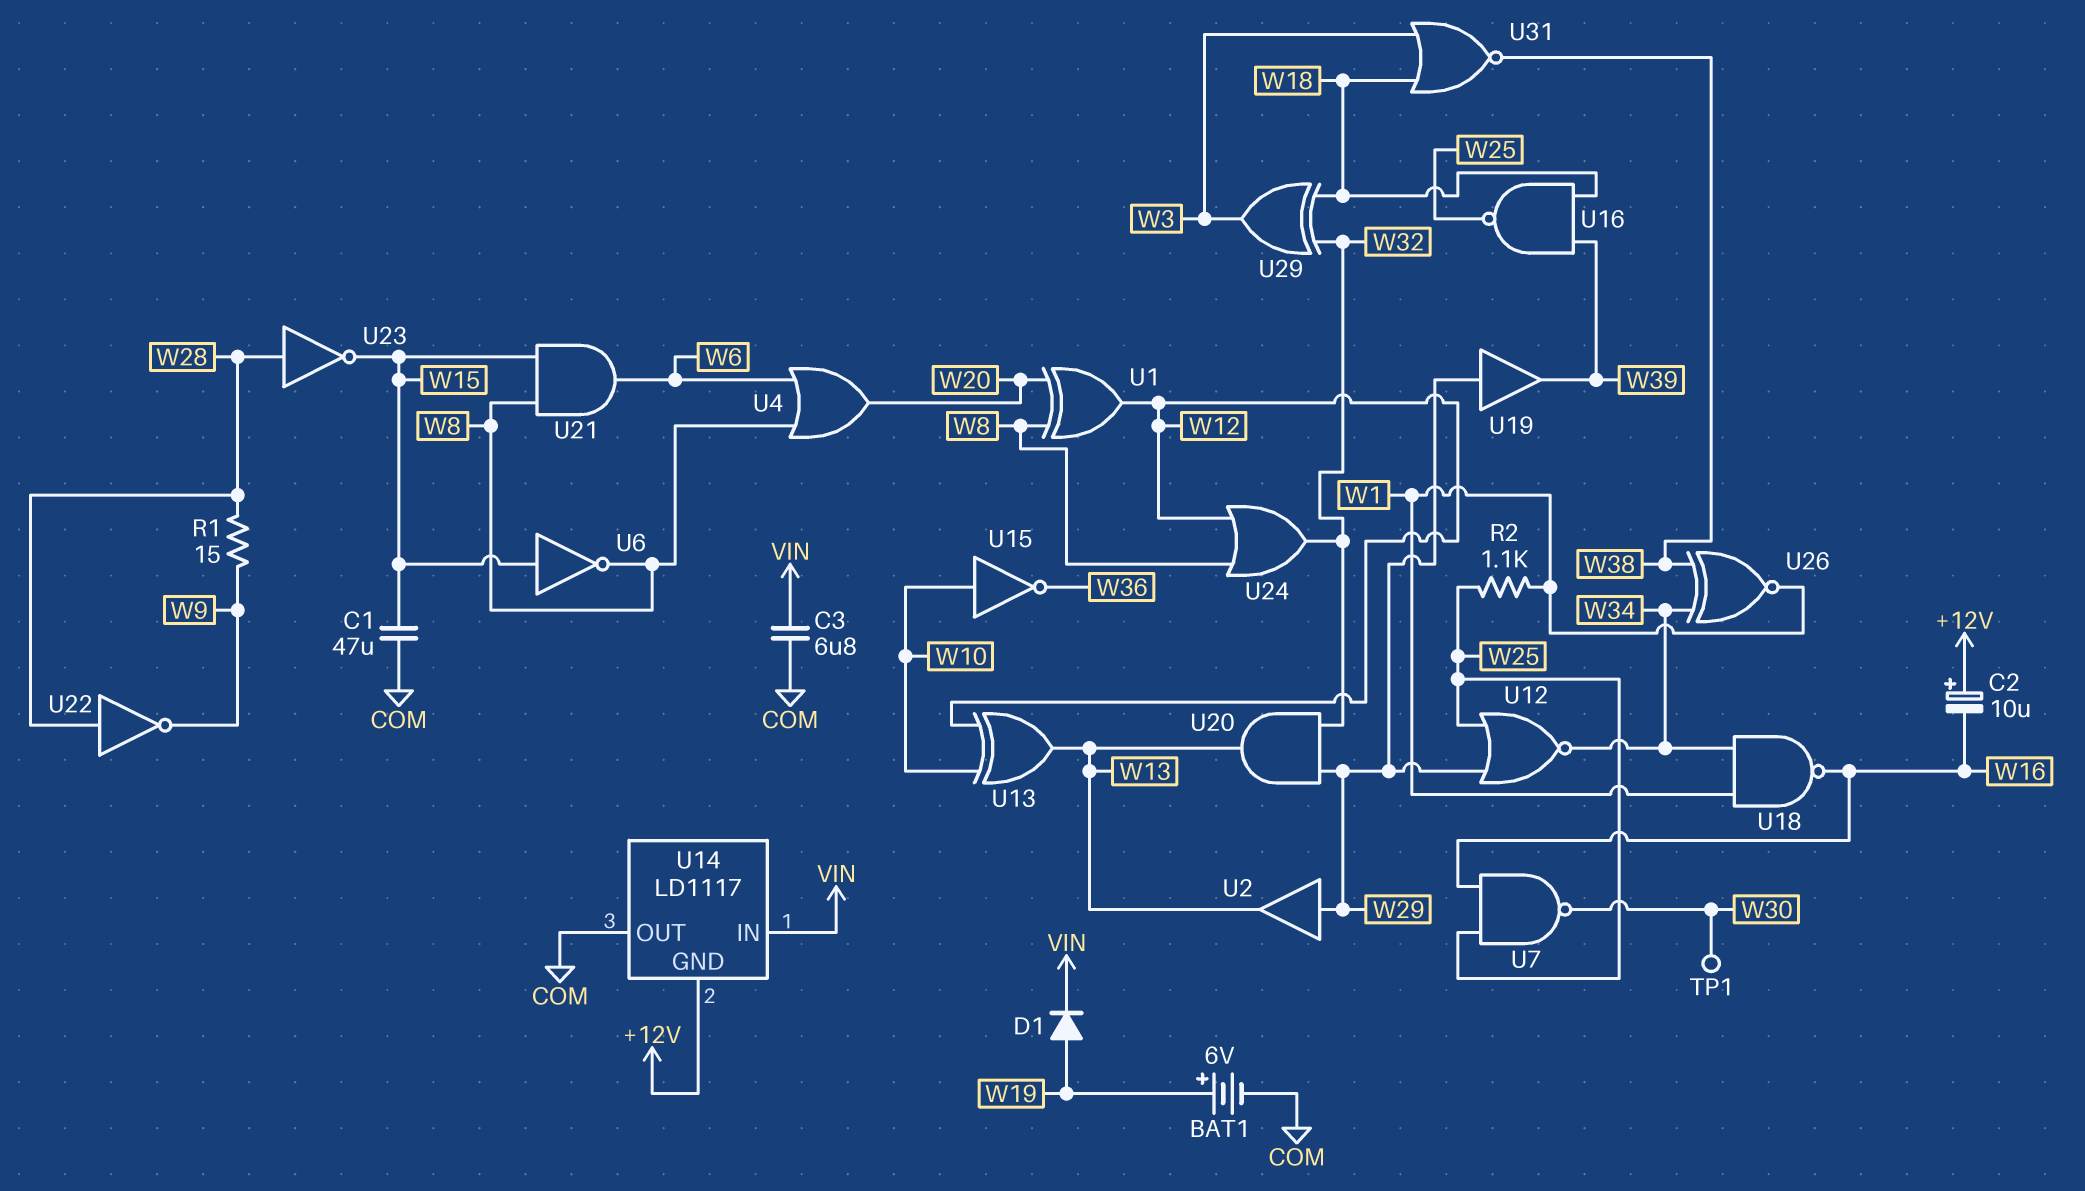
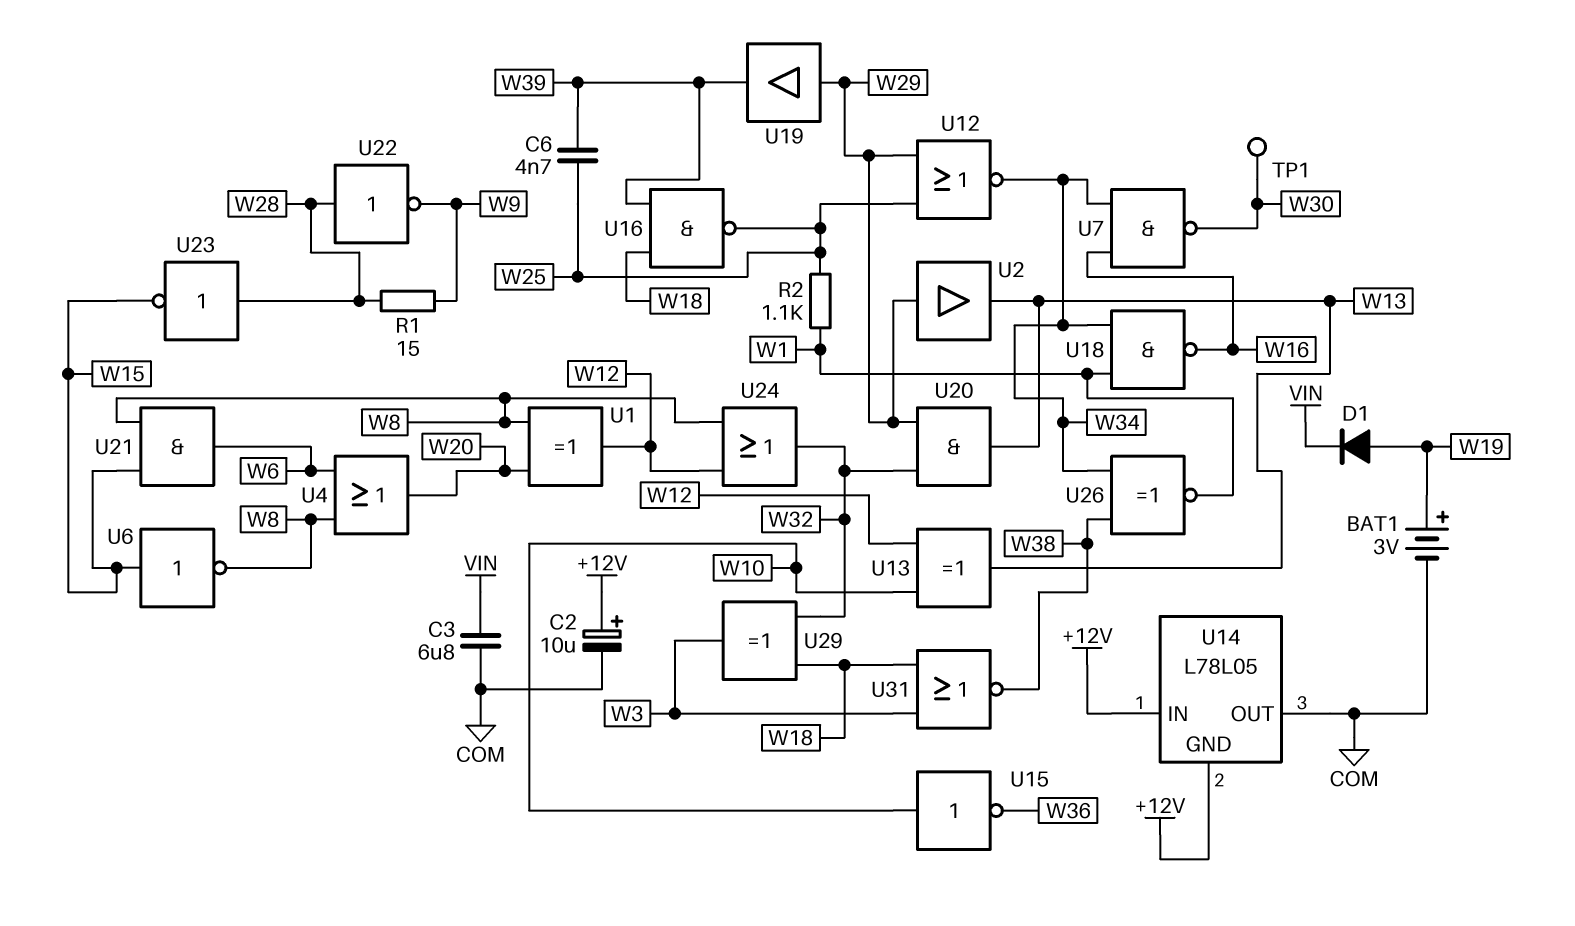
BAT1: 6V (plus W19, minus COM) -> 3V (plus W19, minus COM)
C1: 47uF (COM, W15) -> none
C2: 10uF (plus +12V, minus W16) -> 10uF (plus +12V, minus COM)
C6: none -> 4.7nF (W25, W39)
U7: NAND (in W16, in W25, out W30) -> NAND (in W16, in W34, out W30)
U14: LD1117 -> L78L05
U14 pin IN: VIN -> +12V

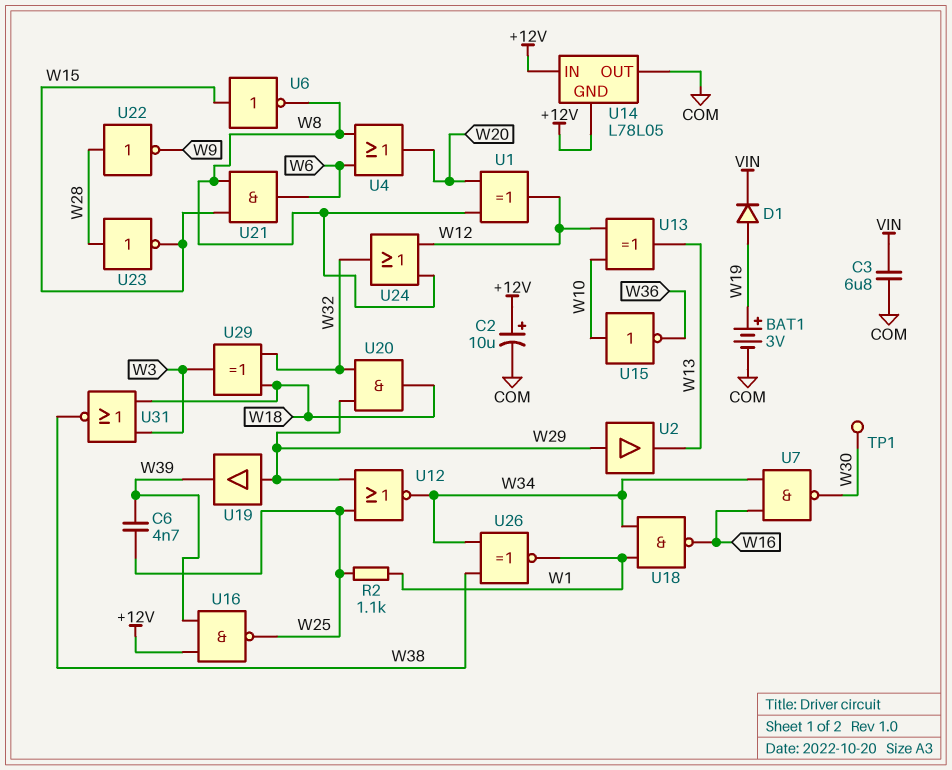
R1: 15 (W9, W28) -> none
U16: NAND (in W18, in W39, out W25) -> NAND (in +12V, in W39, out W25)
U20: AND (in W29, in W32, out W13) -> AND (in W29, in W32, out W18)

